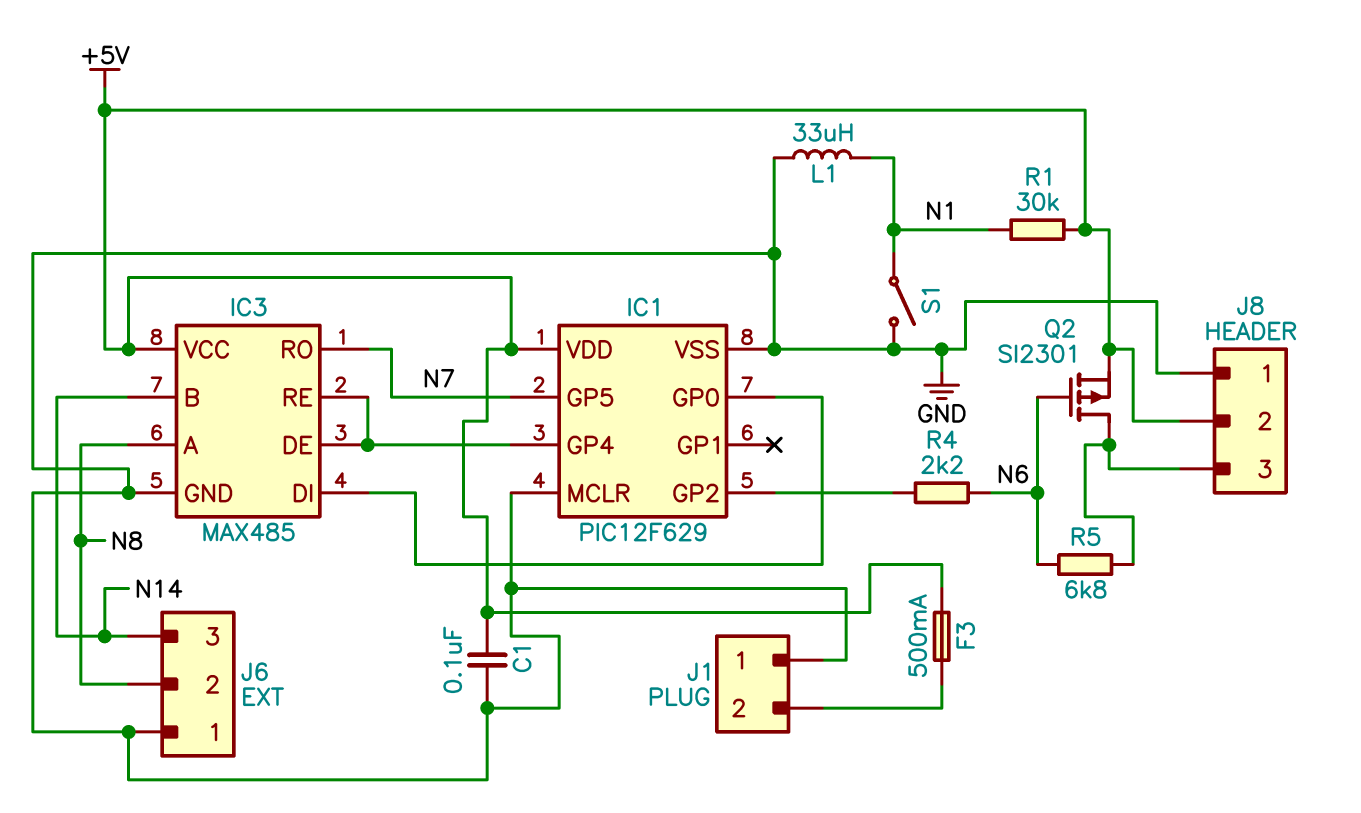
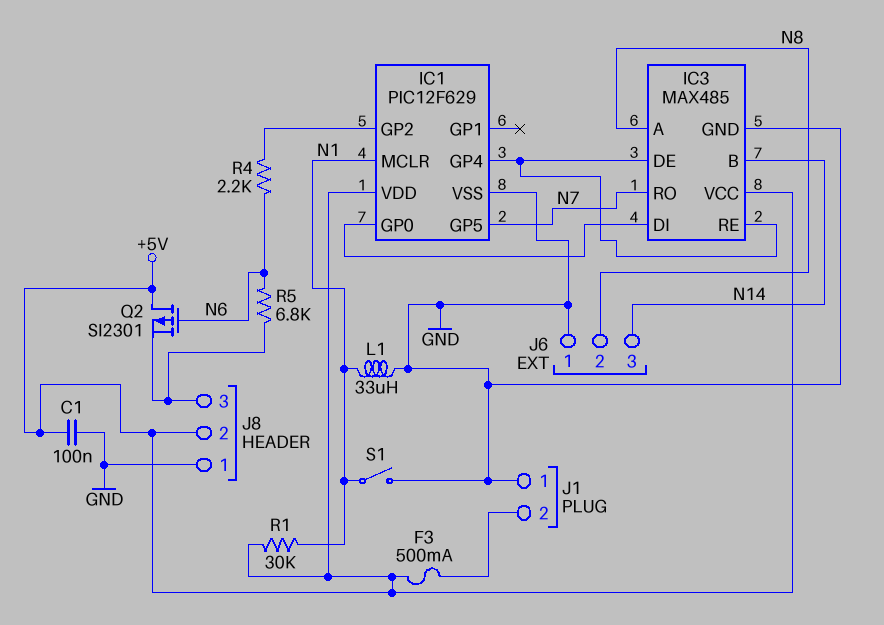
IC1 pin MCLR: GND -> N1
Q2: PMOS SI2301 (G N6, D J8/3, S +5V) -> PMOS SI2301 (G N6, D +5V, S J8/3)

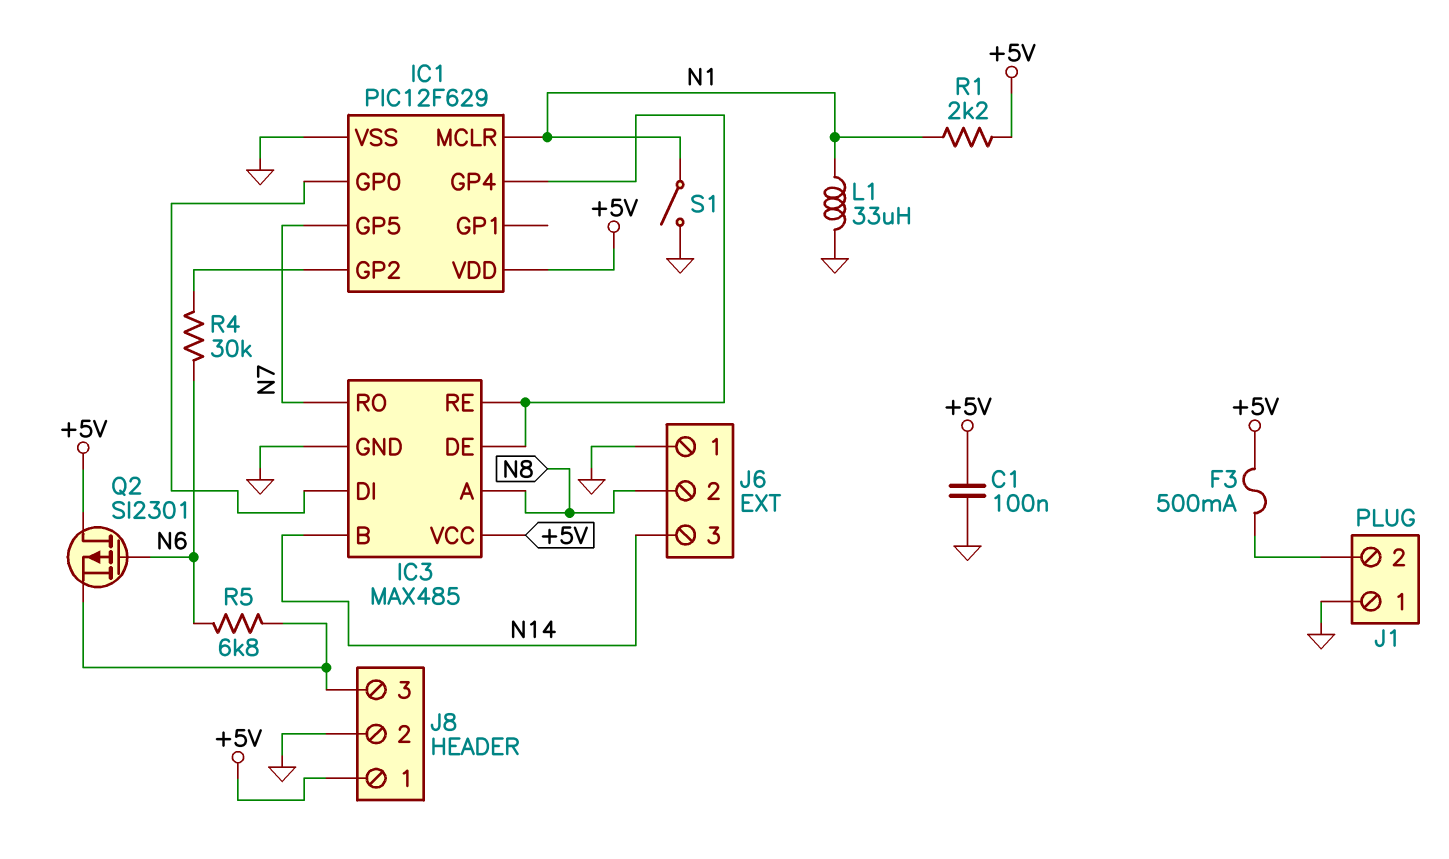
J8 pin 1: GND -> +5V
J8 pin 2: +5V -> GND
R1: 30k (+5V, N1) -> 2.2k (+5V, N1)
R4: 2.2k (IC1/GP2, N6) -> 30k (IC1/GP2, N6)

